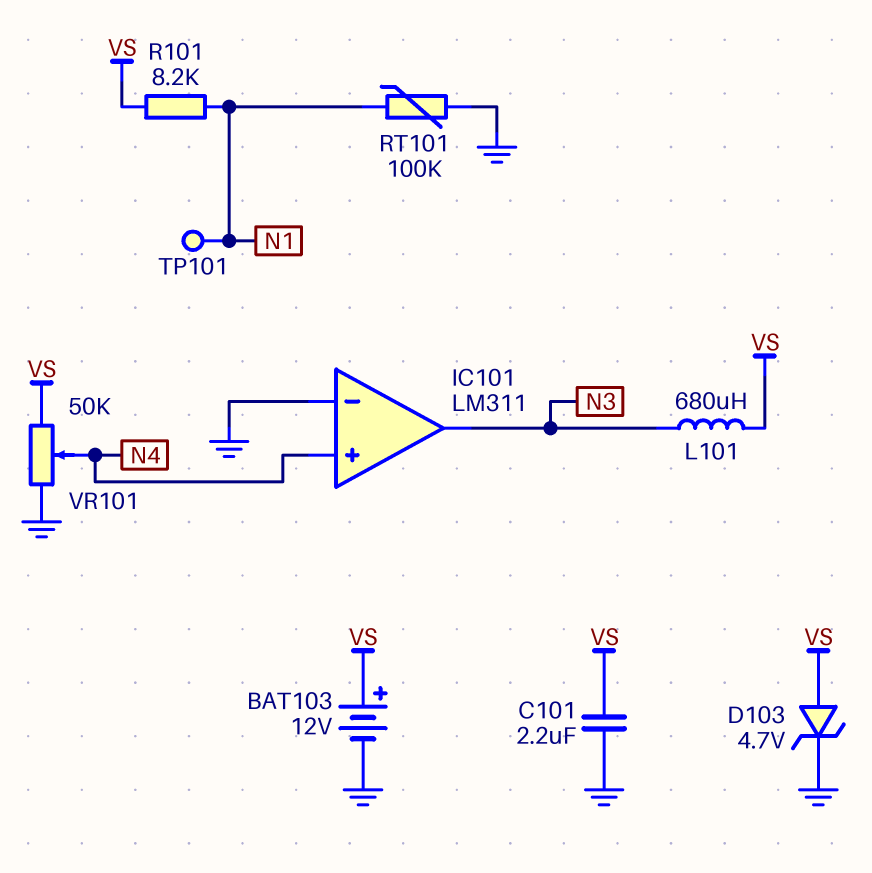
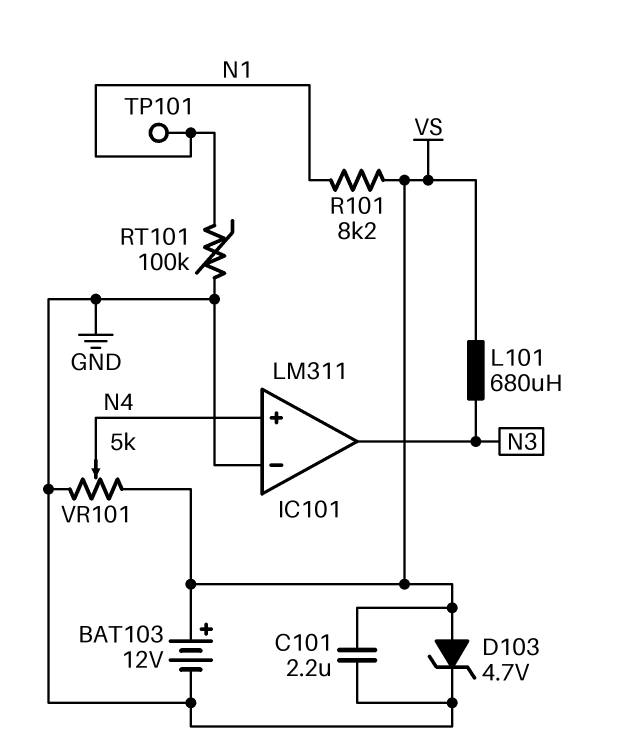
VR101: 50k (GND, VS, wiper N4) -> 5k (GND, VS, wiper N4)

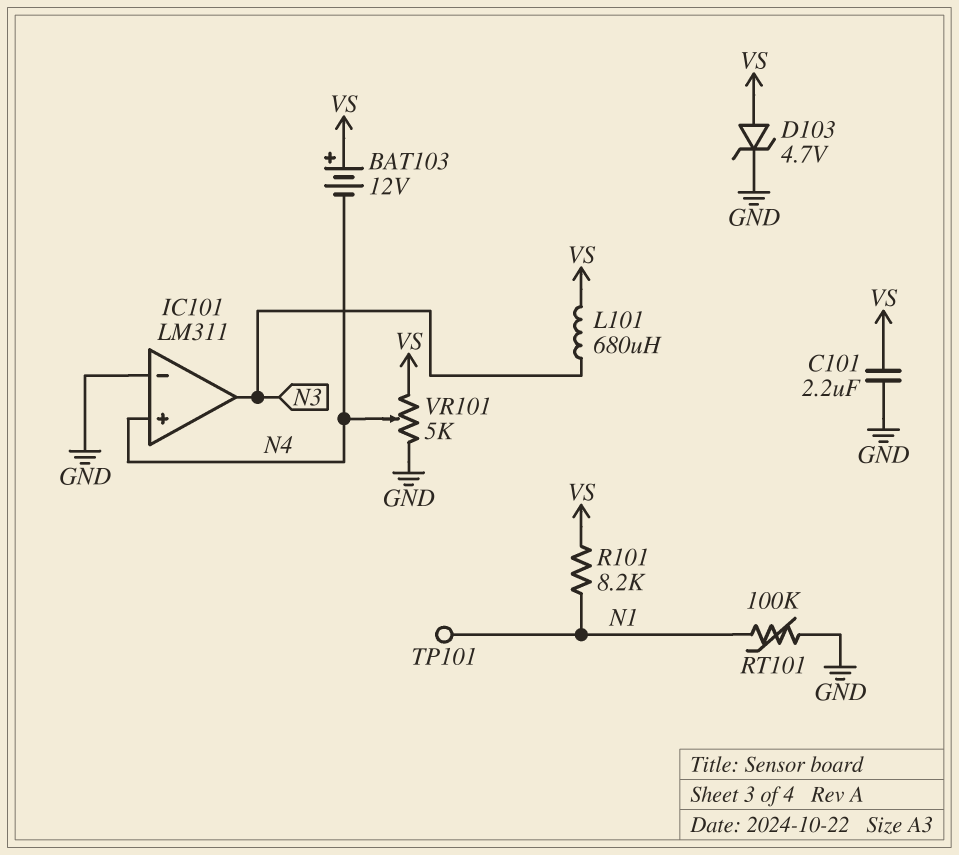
BAT103: 12V (plus VS, minus GND) -> 12V (plus VS, minus N4)

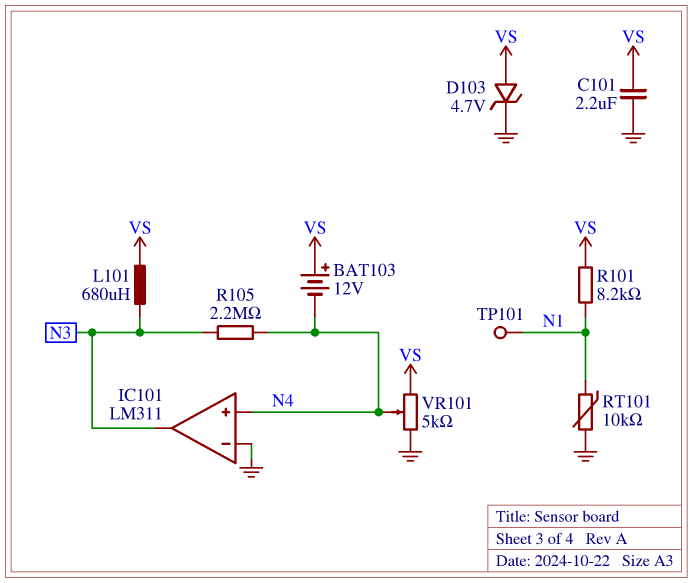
R105: none -> 2.2M (N3, N4)
RT101: 100k (GND, N1) -> 10k (GND, N1)

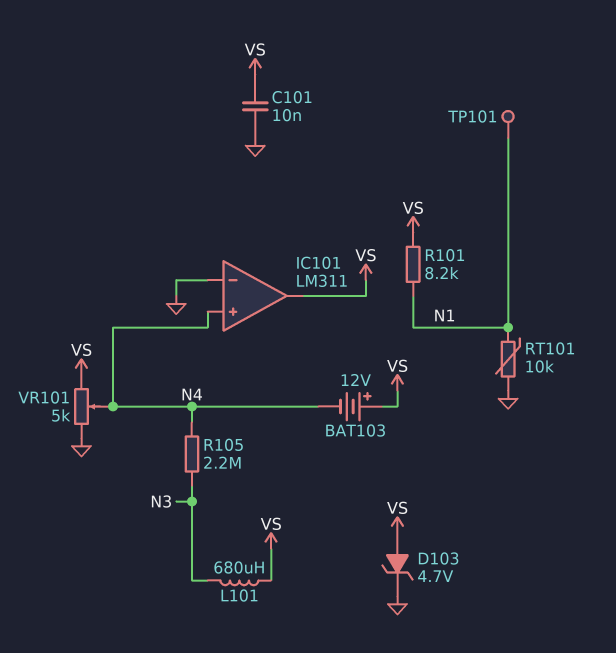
C101: 2.2uF (GND, VS) -> 10nF (GND, VS)
IC101 pin out: N3 -> VS

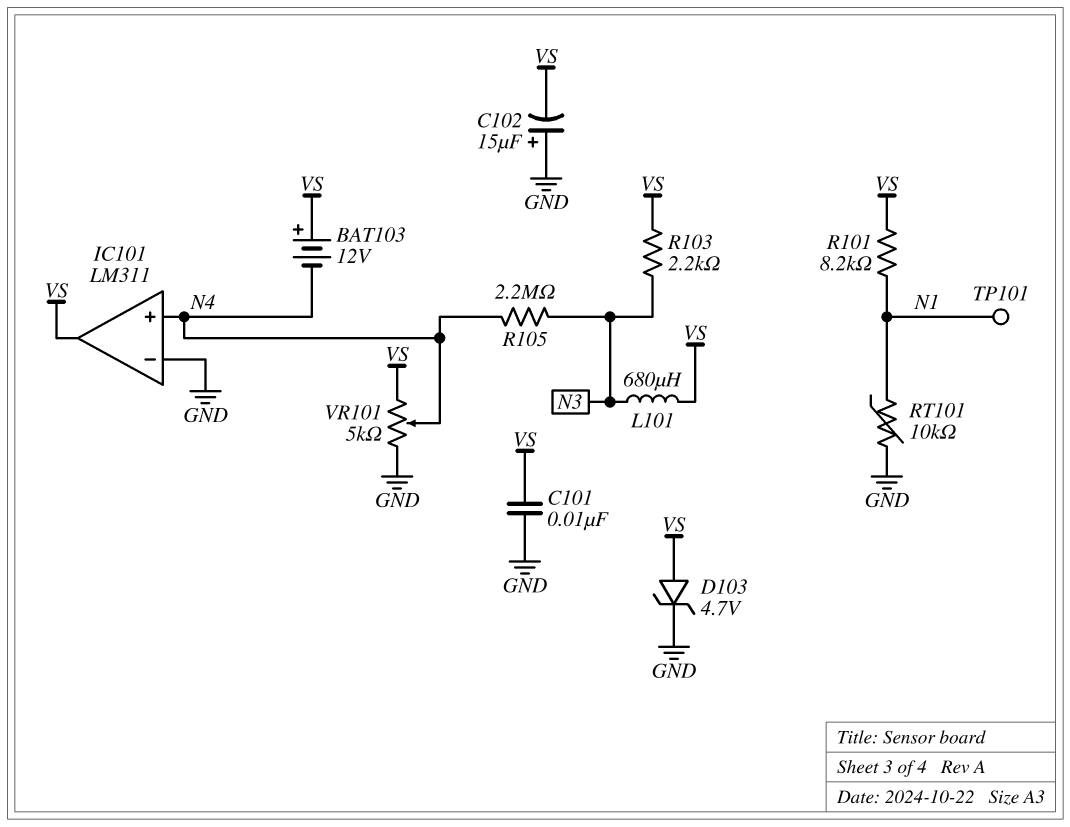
C102: none -> 15uF (plus GND, minus VS)
R103: none -> 2.2k (N3, VS)

